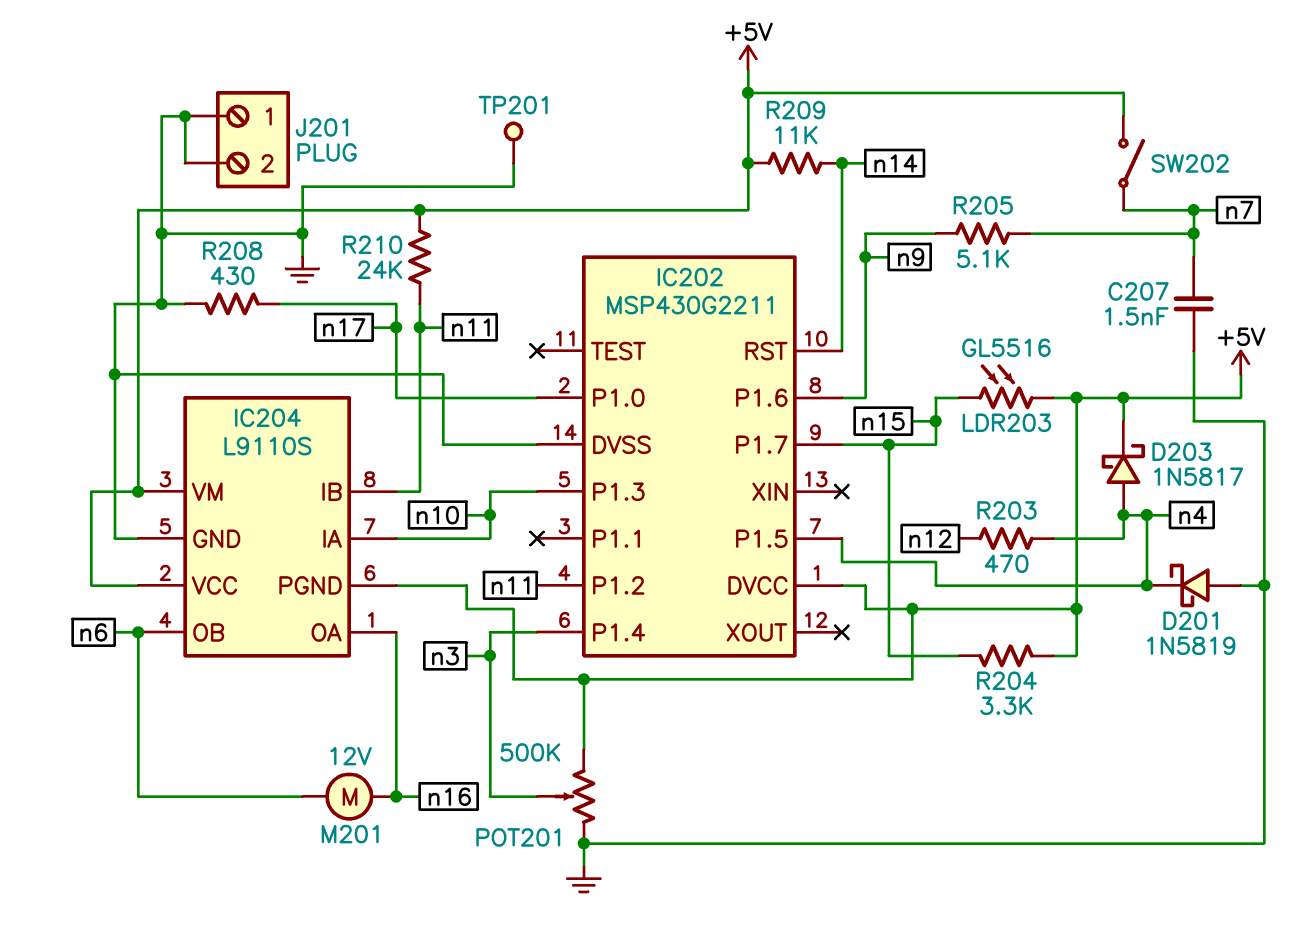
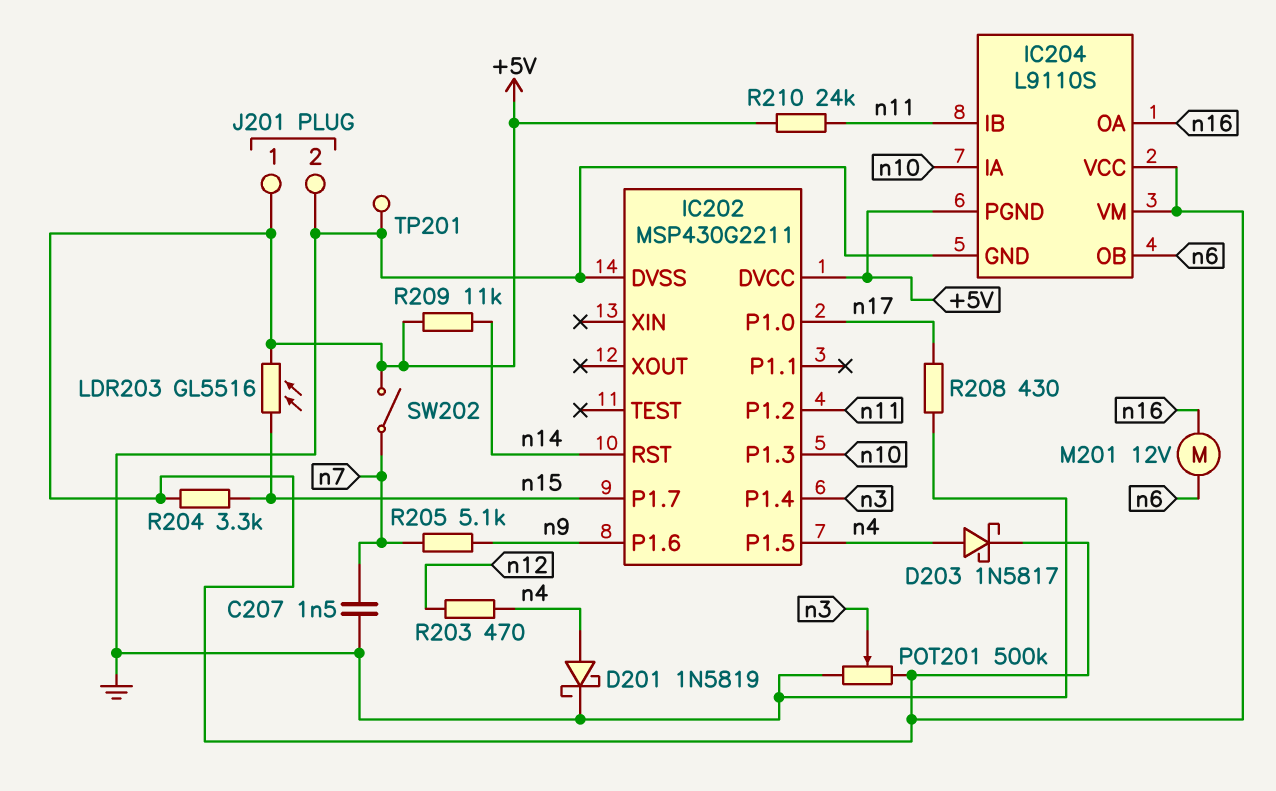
D201: schottky 1N5819 (A GND, K n4) -> schottky 1N5819 (A n4, K GND)
J201 pin 1: GND -> +5V

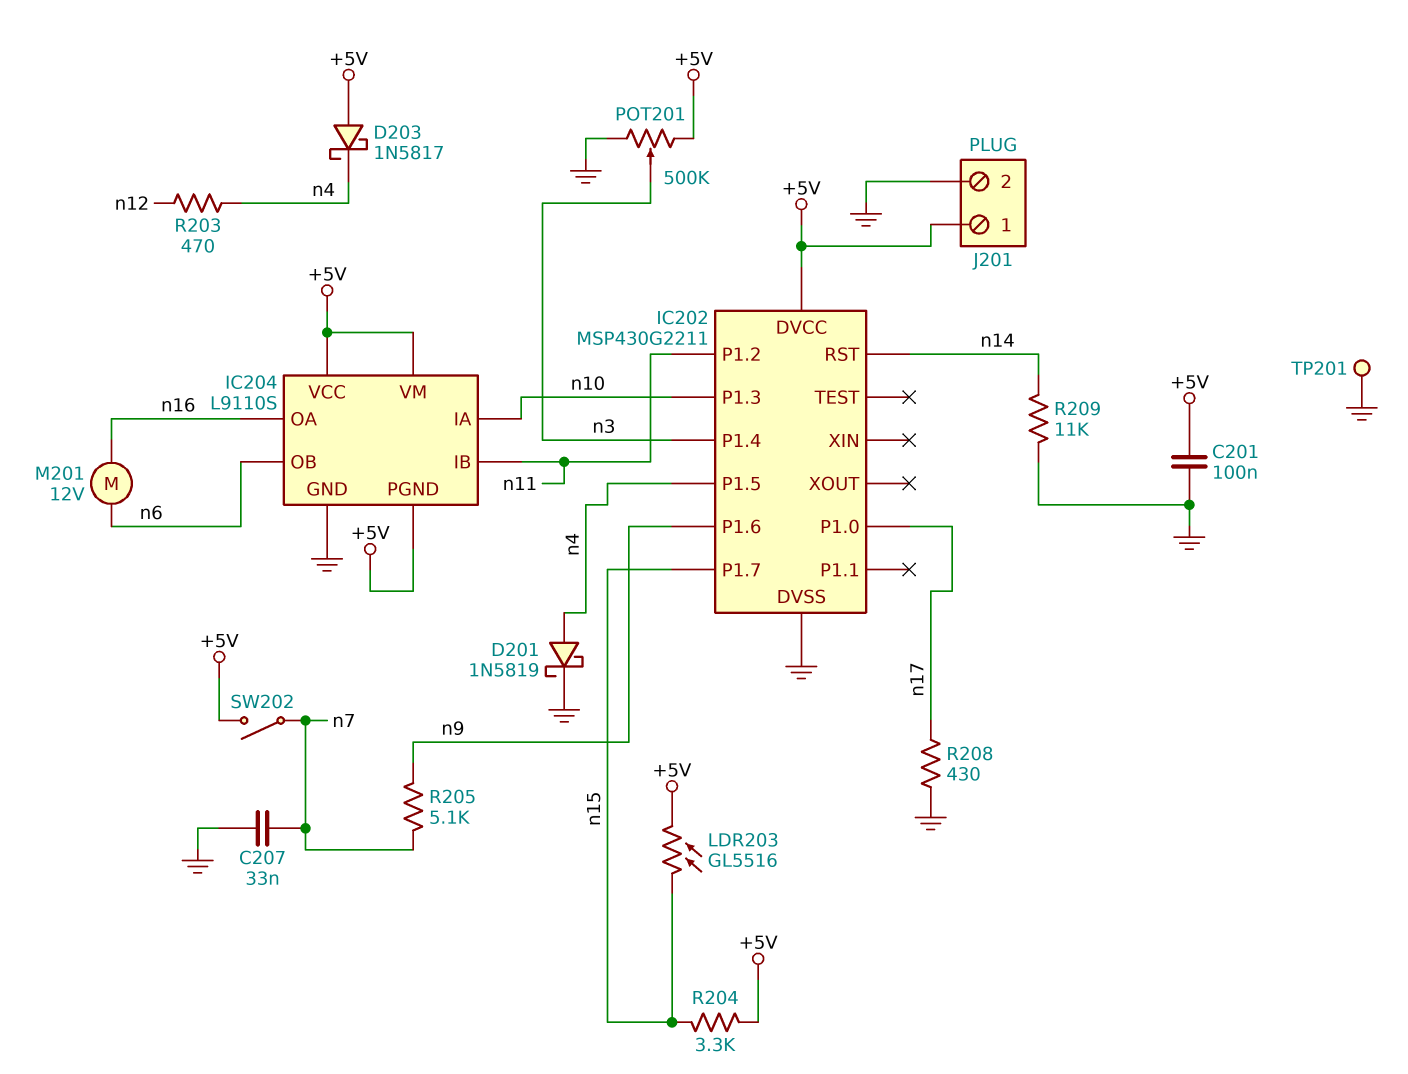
C201: none -> 100nF (+5V, GND)
C207: 1.5nF (GND, n7) -> 33nF (GND, n7)
D203: schottky 1N5817 (A n4, K +5V) -> schottky 1N5817 (A +5V, K n4)
R209: 11k (+5V, n14) -> 11k (GND, n14)
R210: 24k (+5V, n11) -> none

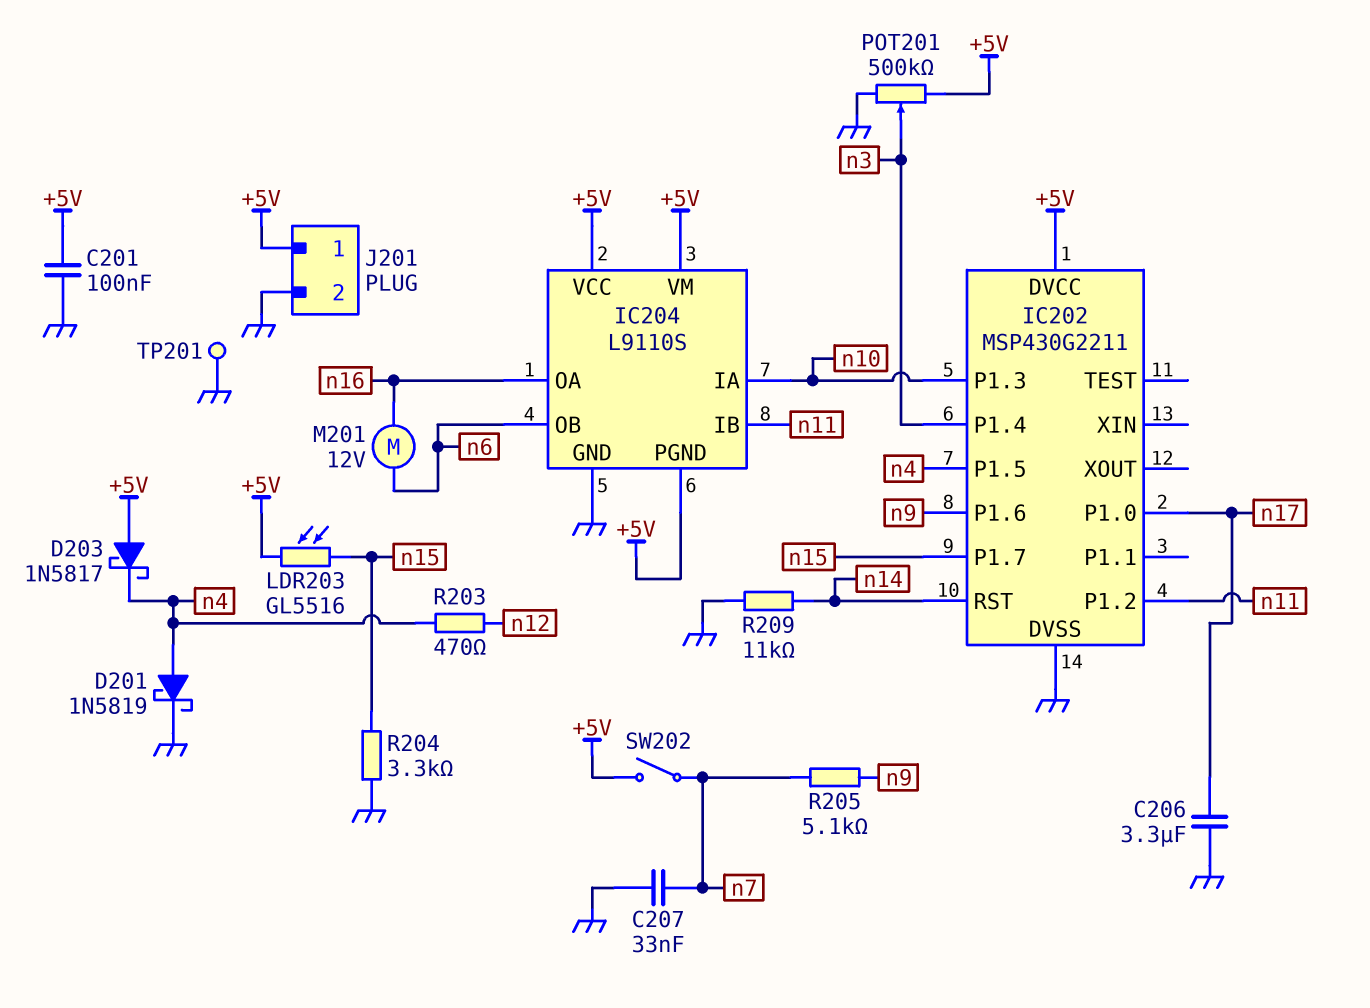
C206: none -> 3.3uF (GND, n17)
R204: 3.3k (+5V, n15) -> 3.3k (GND, n15)
R208: 430 (GND, n17) -> none

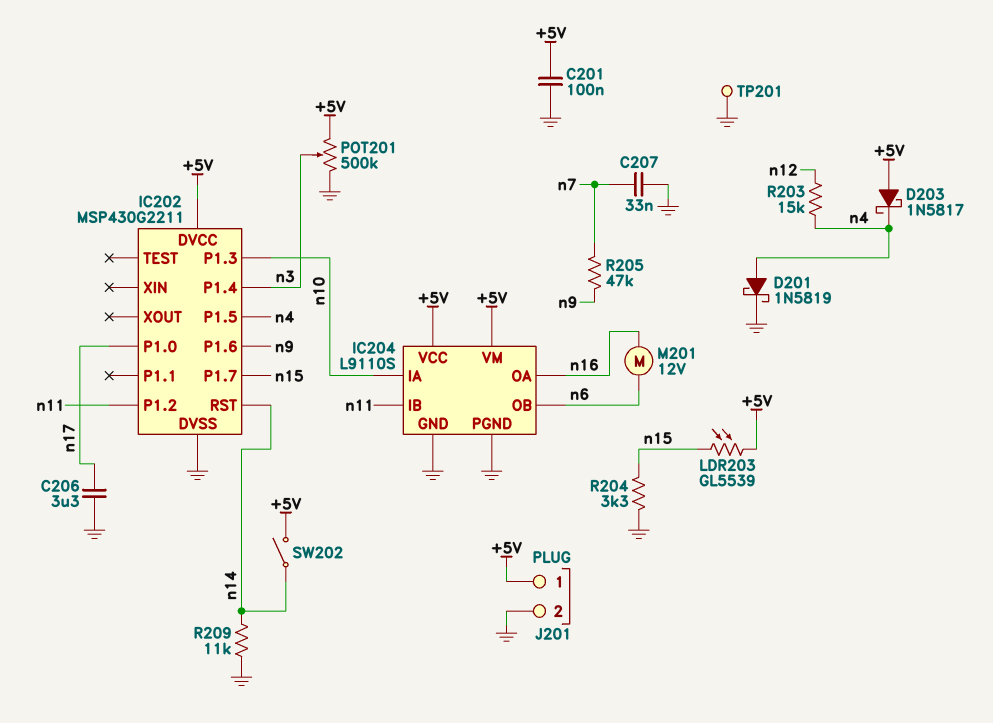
IC204 pin PGND: +5V -> GND
LDR203: GL5516 (+5V, n15) -> GL5539 (+5V, n15)
R203: 470 (n4, n12) -> 15k (n4, n12)
R205: 5.1k (n7, n9) -> 47k (n7, n9)
SW202: switch (+5V, n7) -> switch (+5V, n14)

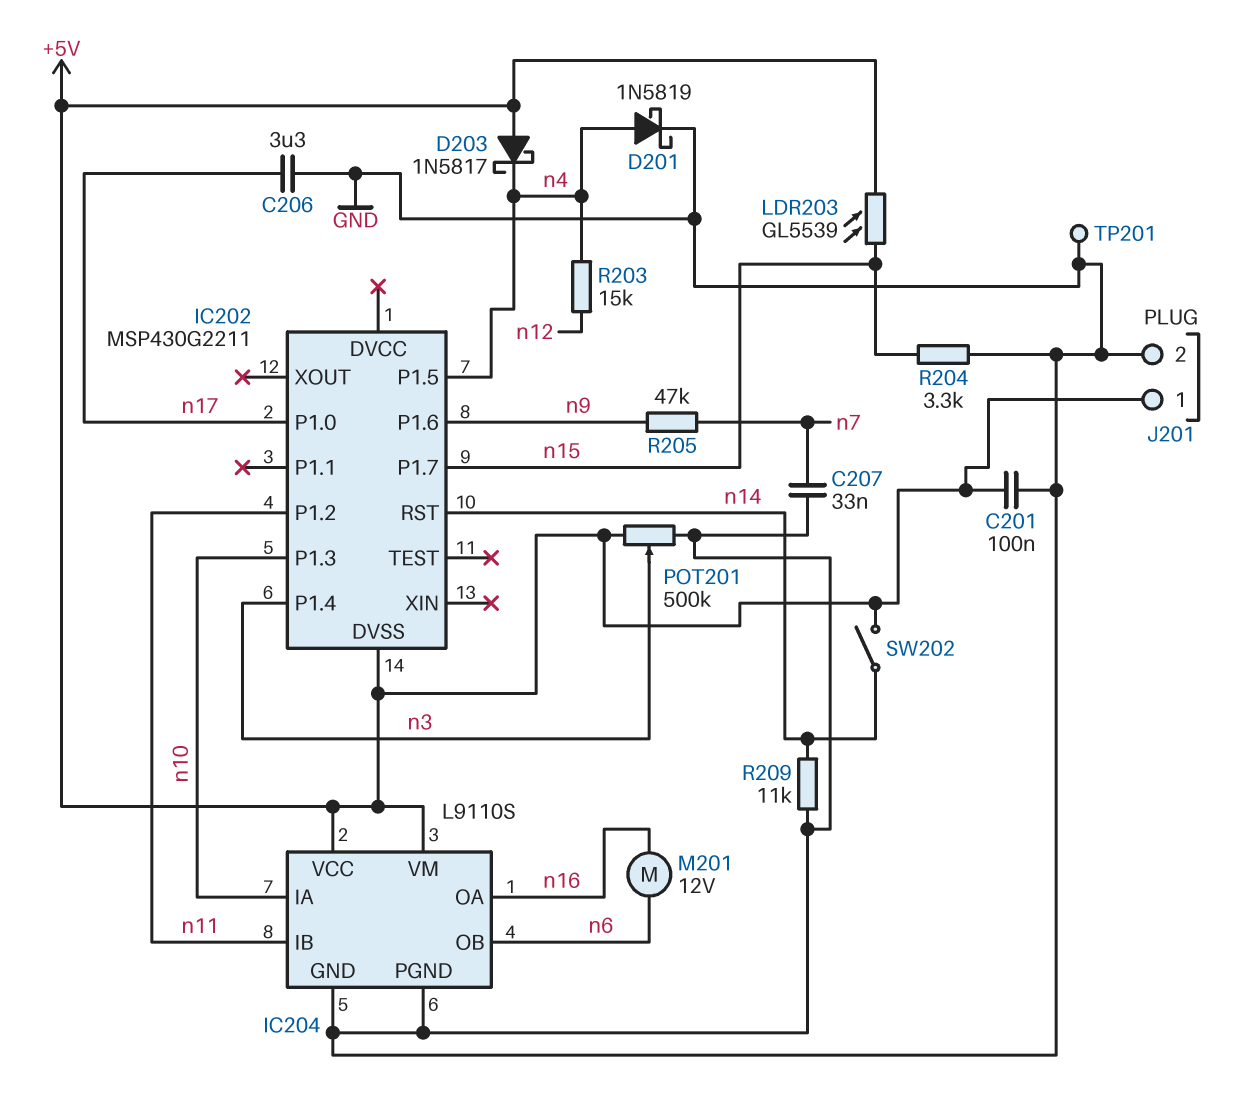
IC202 pin DVCC: +5V -> none
IC202 pin DVSS: GND -> +5V

